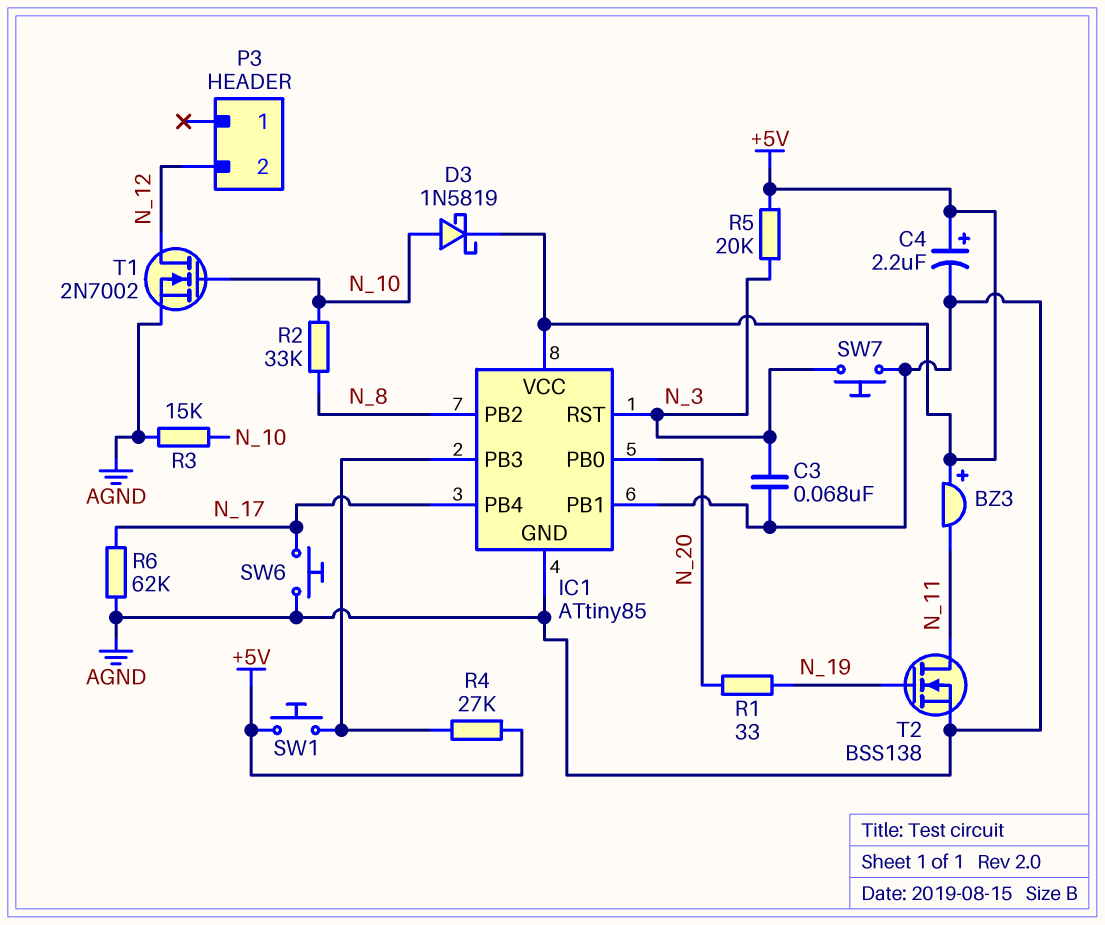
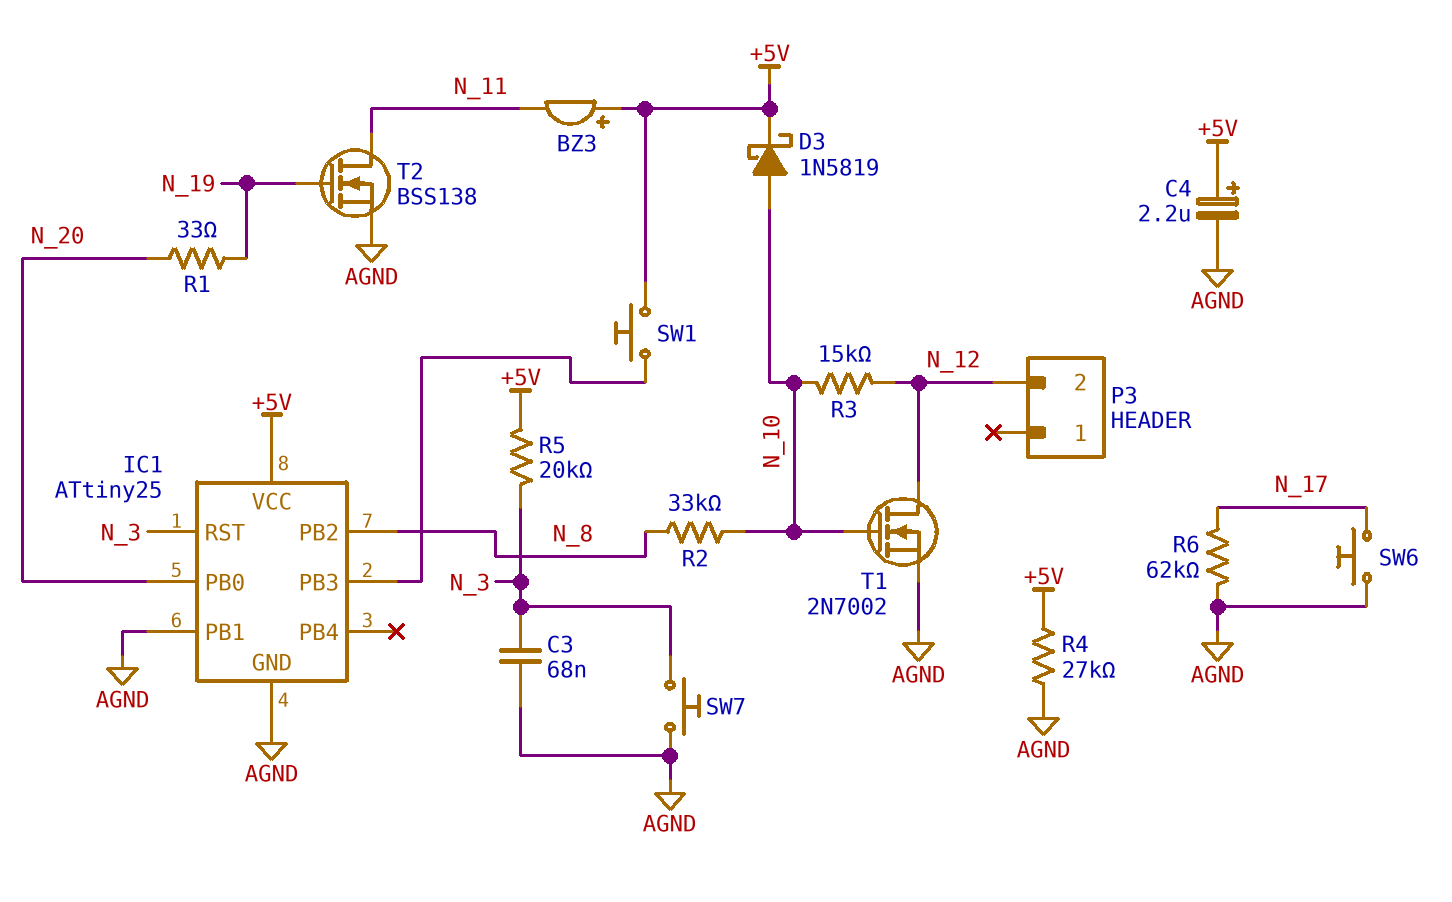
IC1: ATtiny85 -> ATtiny25
IC1 pin PB4: N_17 -> none
R3: 15k (AGND, N_10) -> 15k (N_10, N_12)
R4: 27k (+5V, IC1/PB3) -> 27k (+5V, AGND)

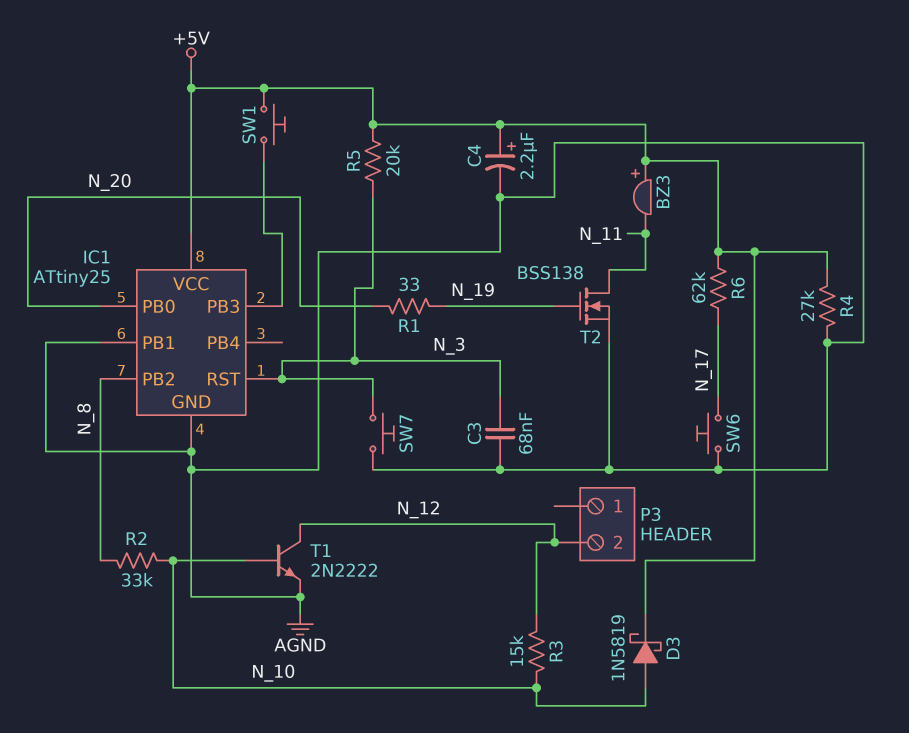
R6: 62k (AGND, N_17) -> 62k (+5V, N_17)
T1: NMOS 2N7002 (G N_10, D N_12, S AGND) -> NPN 2N2222 (B N_10, C N_12, E AGND)

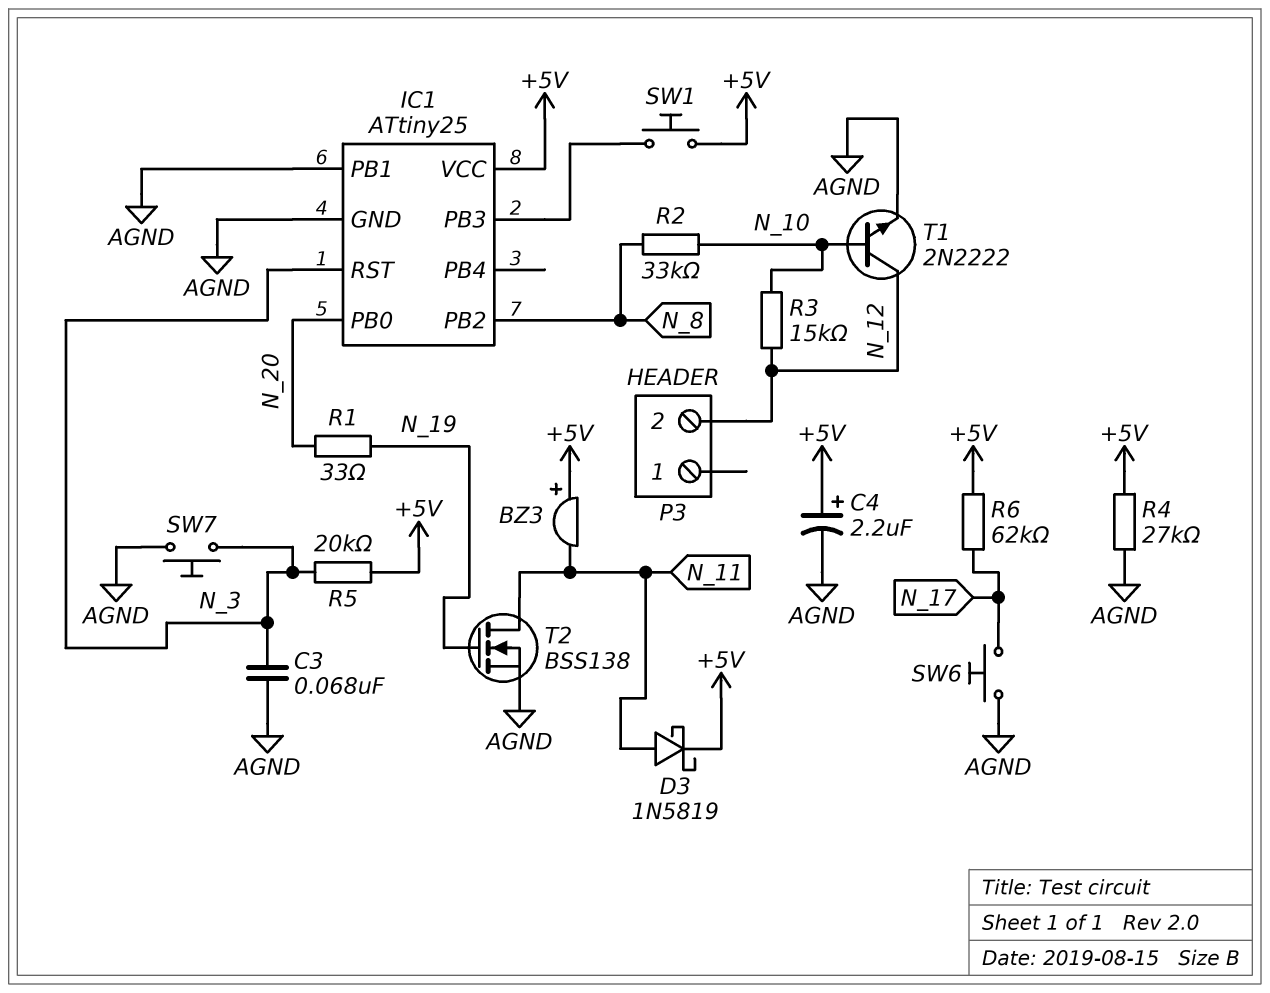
D3: schottky 1N5819 (A N_10, K +5V) -> schottky 1N5819 (A N_11, K +5V)

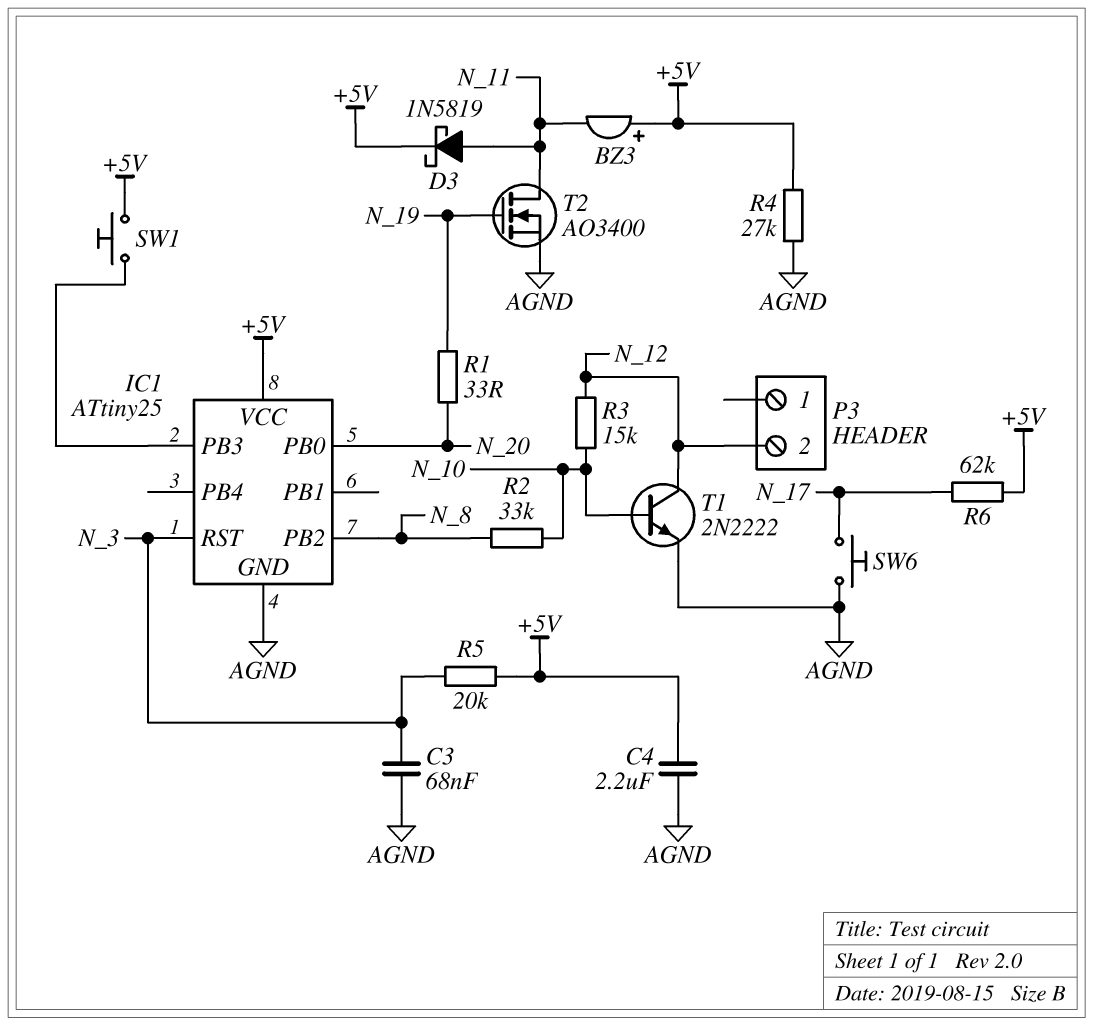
C4: 2.2uF (plus +5V, minus AGND) -> 2.2uF (+5V, AGND)
IC1 pin PB1: AGND -> none
SW7: button (AGND, N_3) -> none
T2: NMOS BSS138 (G N_19, D N_11, S AGND) -> NMOS AO3400 (G N_19, D N_11, S AGND)

